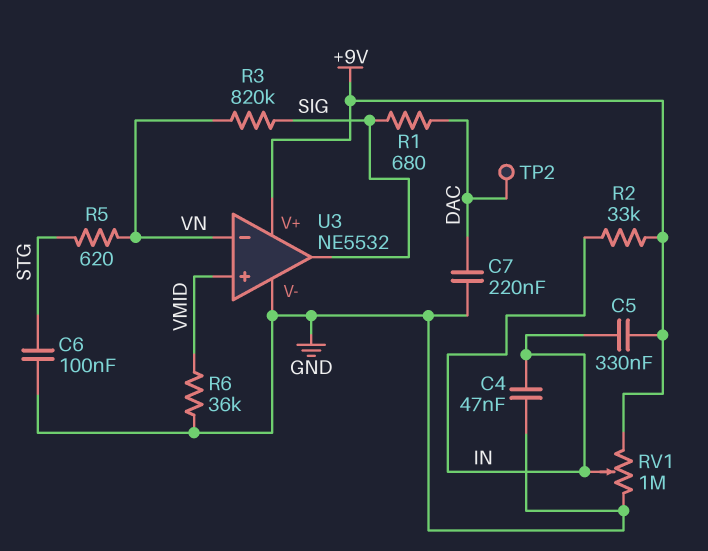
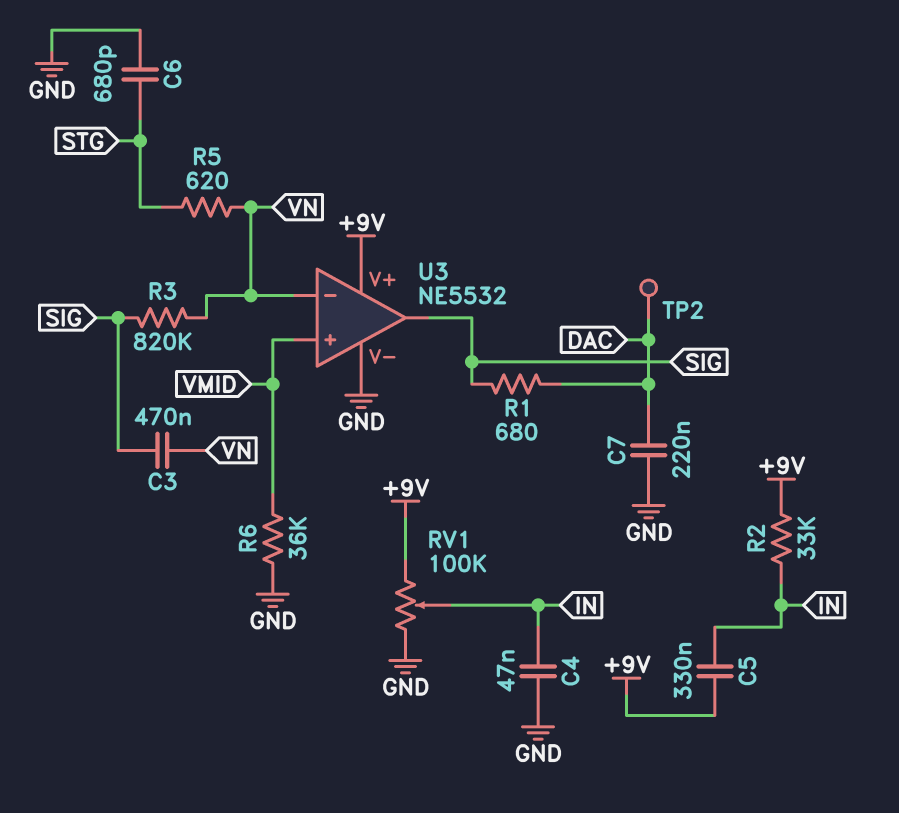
C3: none -> 470nF (SIG, VN)
C6: 100nF (GND, STG) -> 680pF (GND, STG)
RV1: 1M (+9V, GND, wiper IN) -> 100k (+9V, GND, wiper IN)

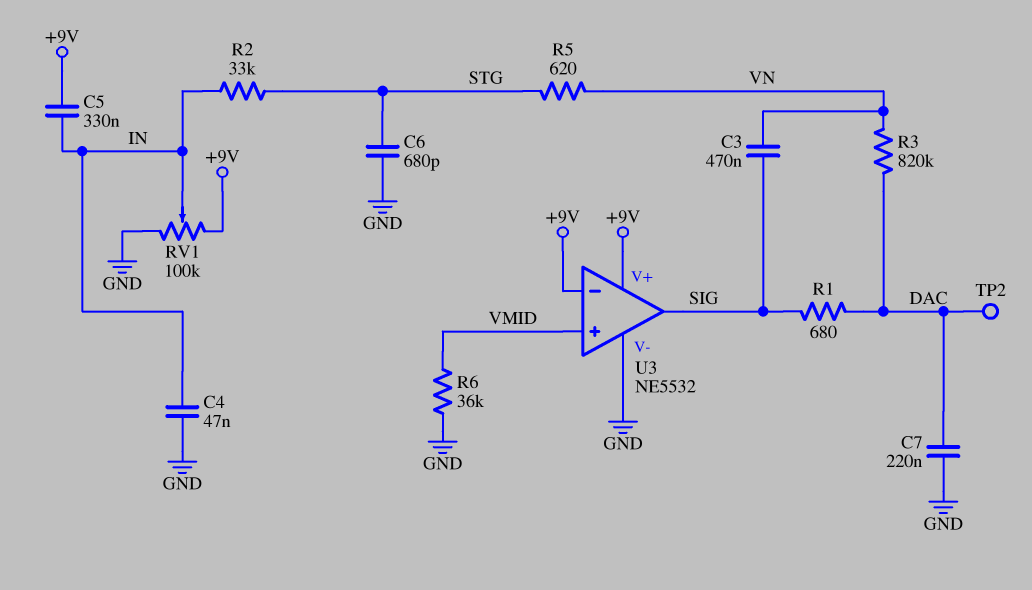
R2: 33k (+9V, IN) -> 33k (IN, STG)
R3: 820k (SIG, VN) -> 820k (DAC, VN)
U3 pin in-: VN -> +9V

